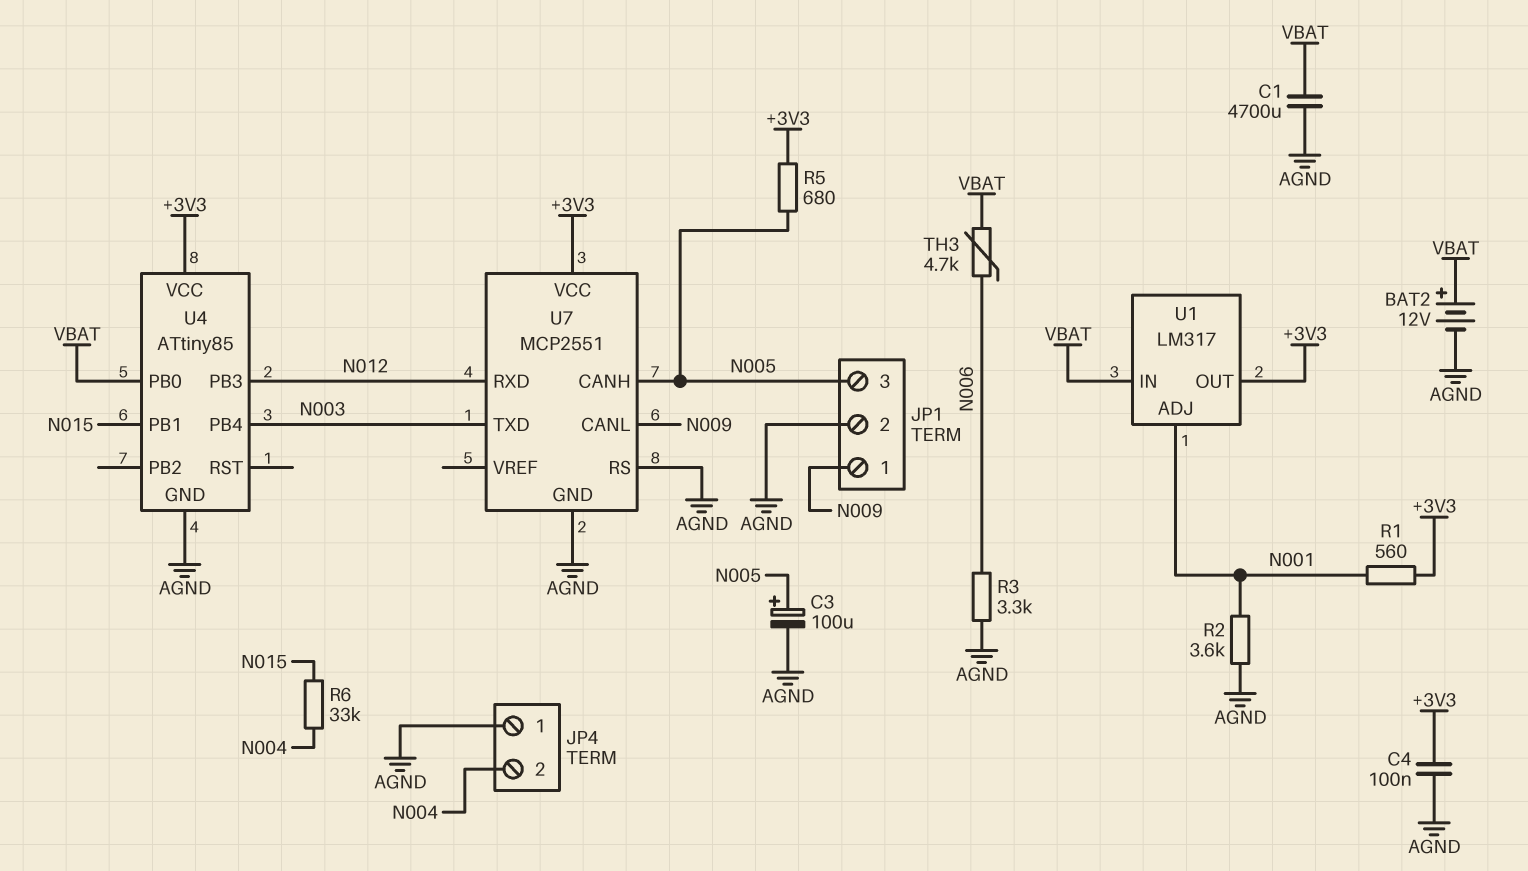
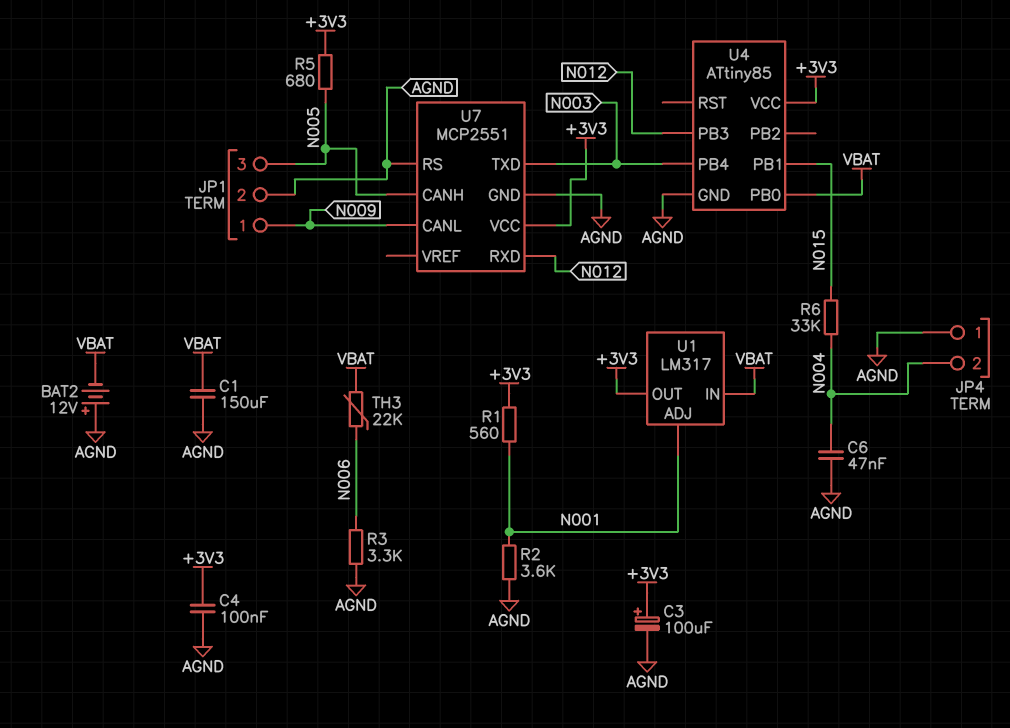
BAT2: 12V (plus VBAT, minus AGND) -> 12V (plus AGND, minus VBAT)
C1: 4700uF (AGND, VBAT) -> 150uF (AGND, VBAT)
C3: 100uF (plus N005, minus AGND) -> 100uF (plus +3V3, minus AGND)
C6: none -> 47nF (AGND, N004)
TH3: 4.7k (N006, VBAT) -> 22k (N006, VBAT)

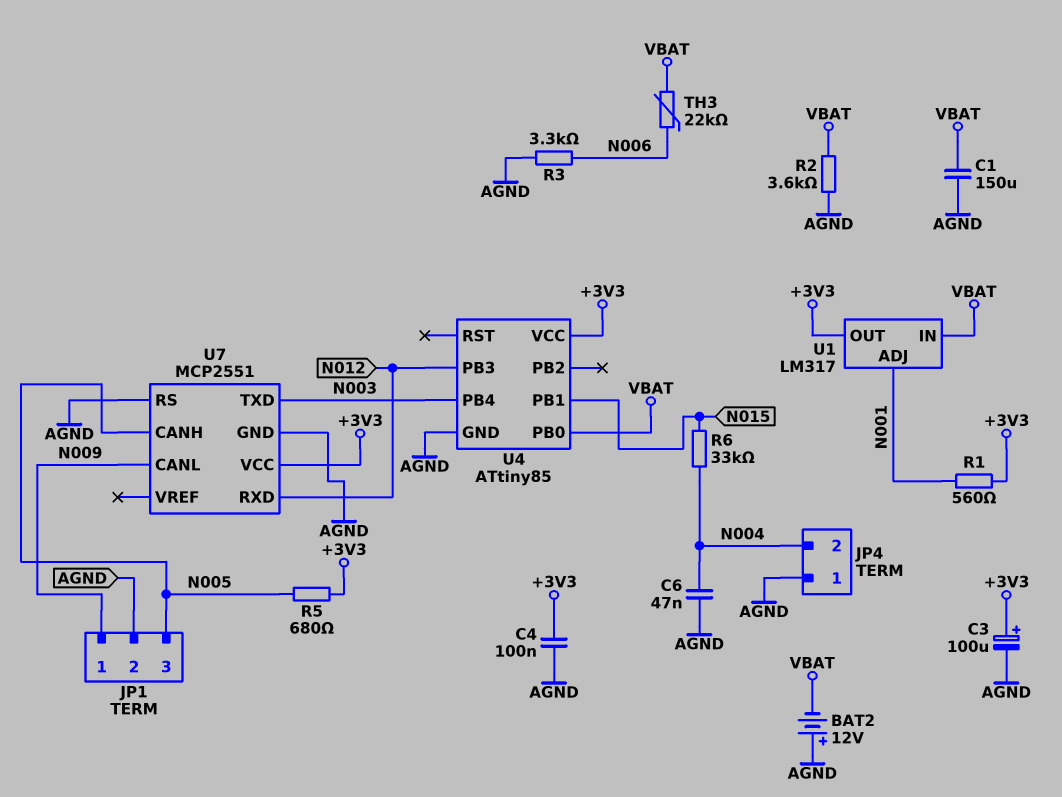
R2: 3.6k (AGND, N001) -> 3.6k (AGND, VBAT)

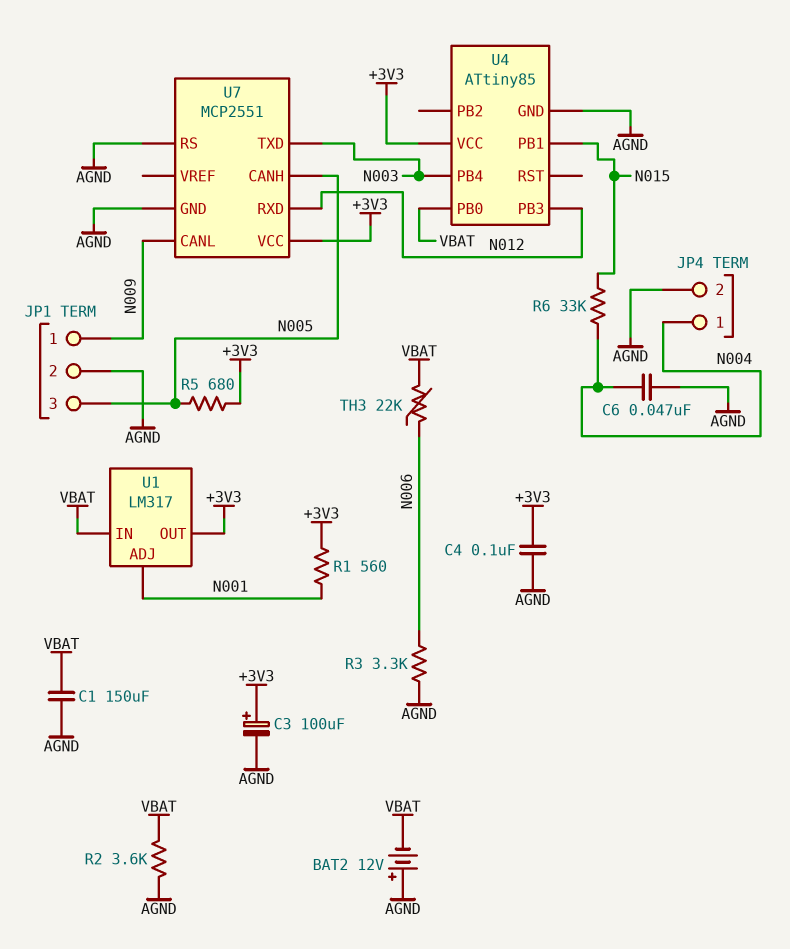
JP4 pin 1: AGND -> N004
JP4 pin 2: N004 -> AGND

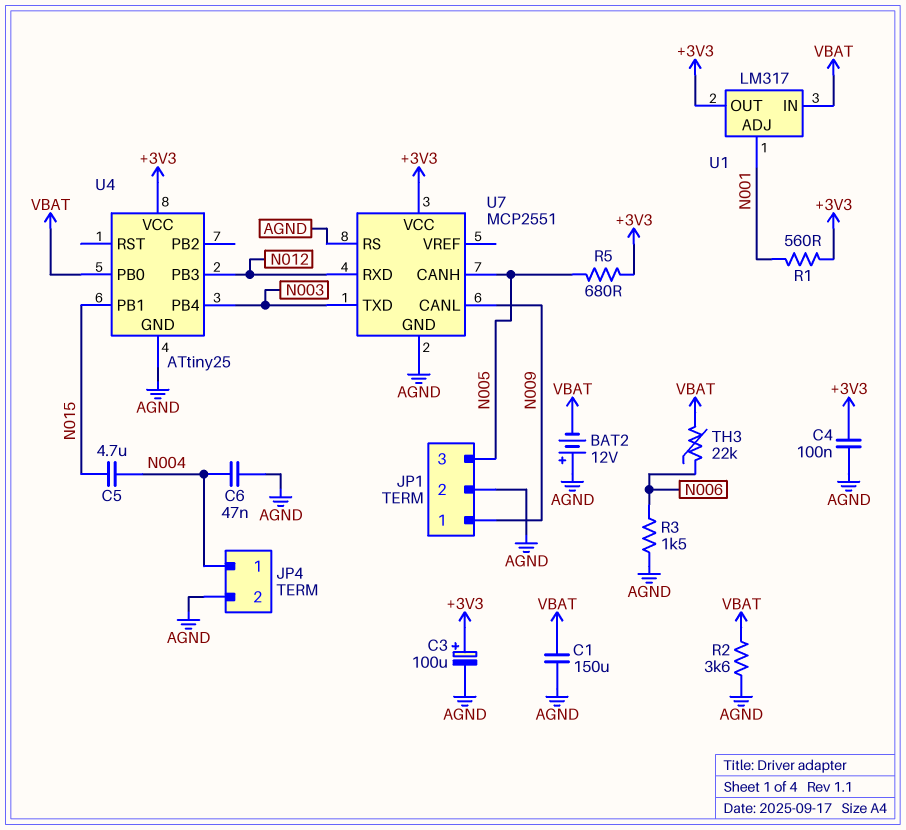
C5: none -> 4.7uF (N004, N015)
R3: 3.3k (AGND, N006) -> 1.5k (AGND, N006)
R6: 33k (N004, N015) -> none
U4: ATtiny85 -> ATtiny25

